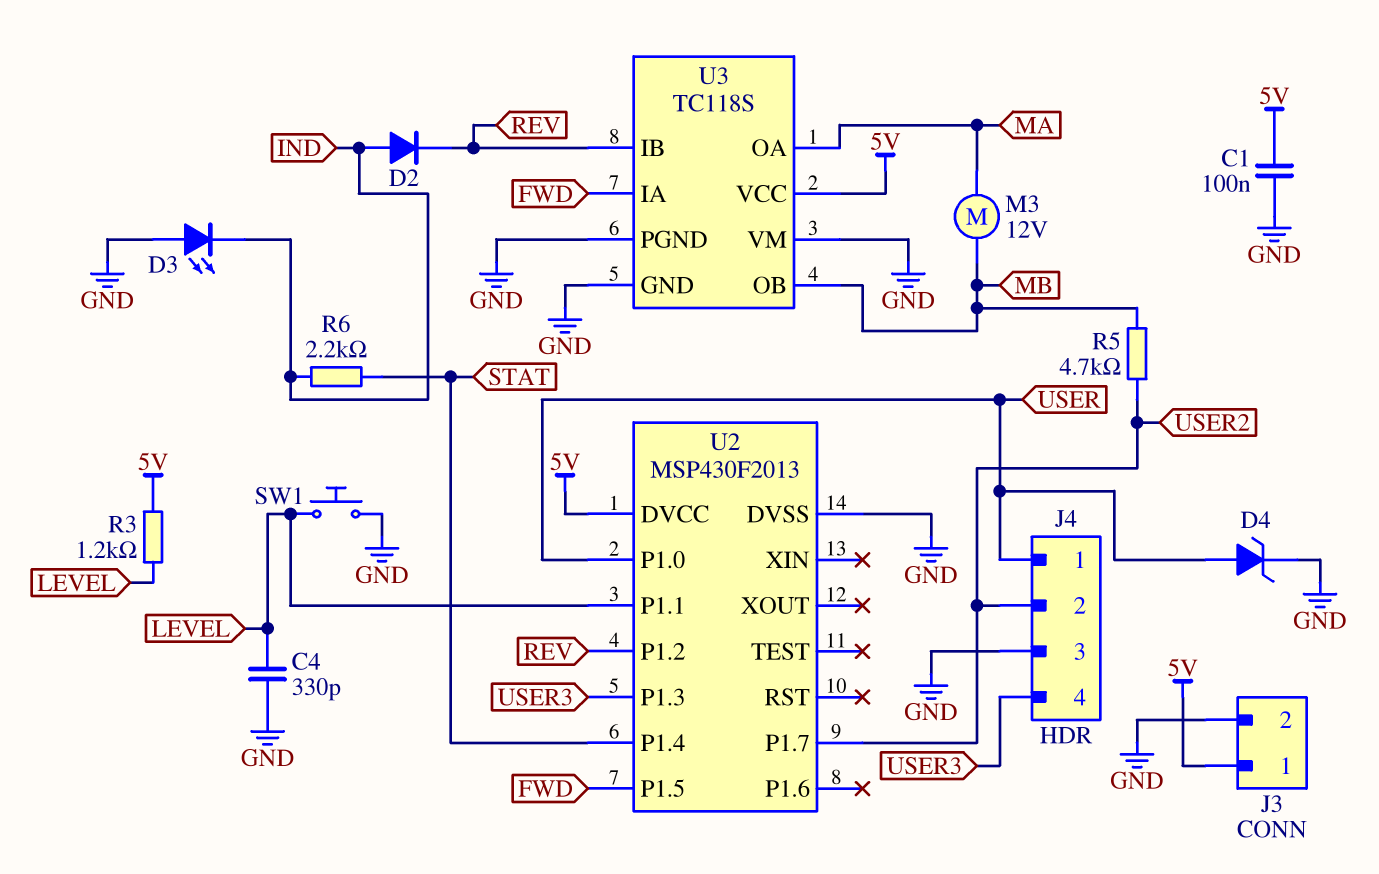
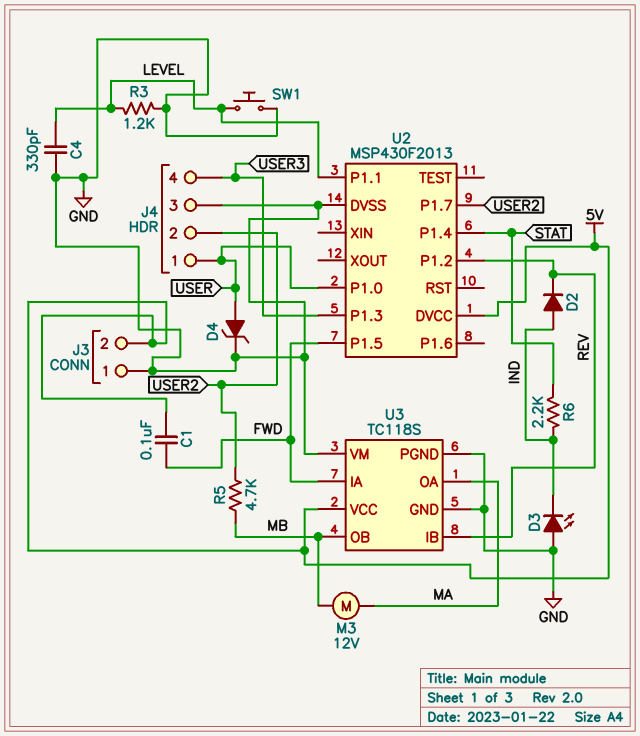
C1: 100nF (5V, GND) -> 100nF (5V, FWD)
J3 pin 1: 5V -> GND
J3 pin 2: GND -> 5V
R3: 1.2k (5V, LEVEL) -> 1.2k (GND, LEVEL)

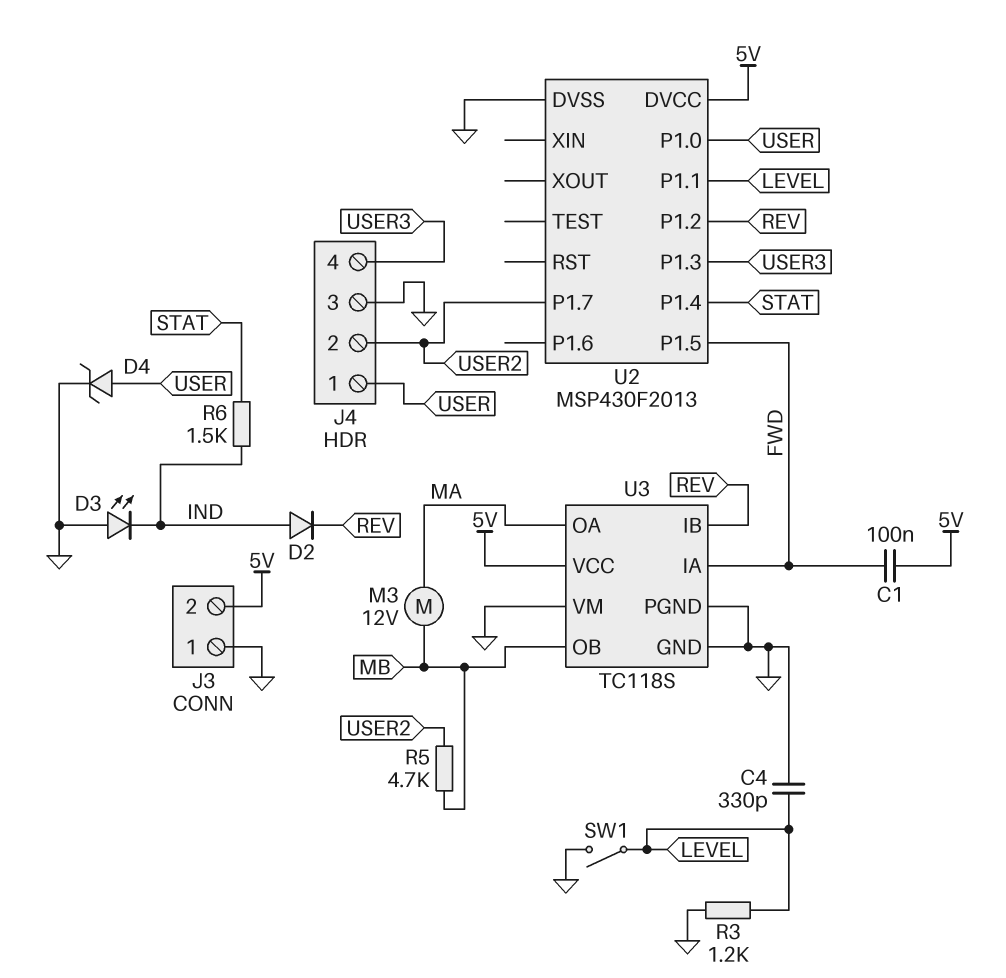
R6: 2.2k (IND, STAT) -> 1.5k (IND, STAT)
SW1: button (GND, LEVEL) -> switch (GND, LEVEL)

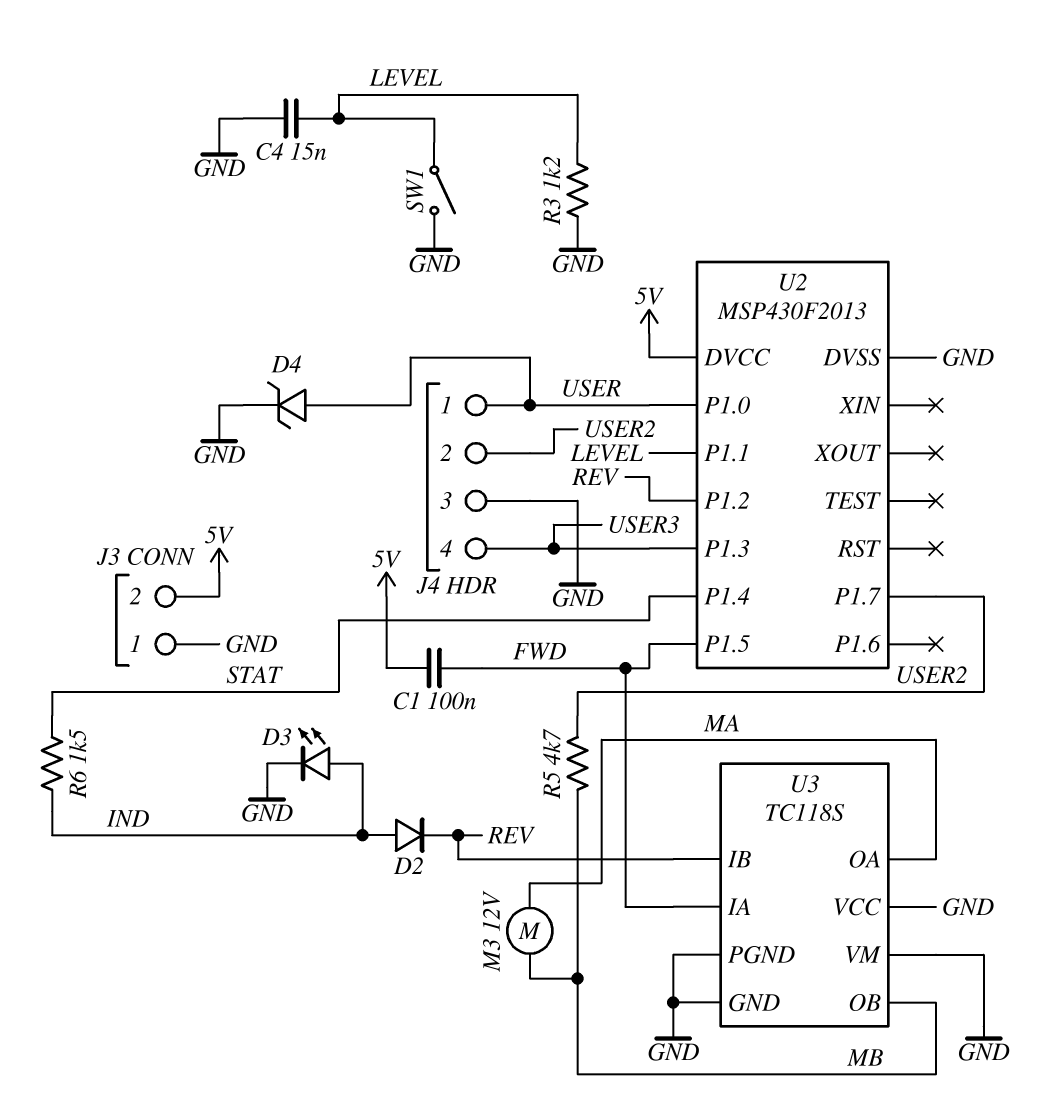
C4: 330pF (GND, LEVEL) -> 15nF (GND, LEVEL)
D3: LED (A GND, K IND) -> LED (A IND, K GND)
U3 pin VCC: 5V -> GND

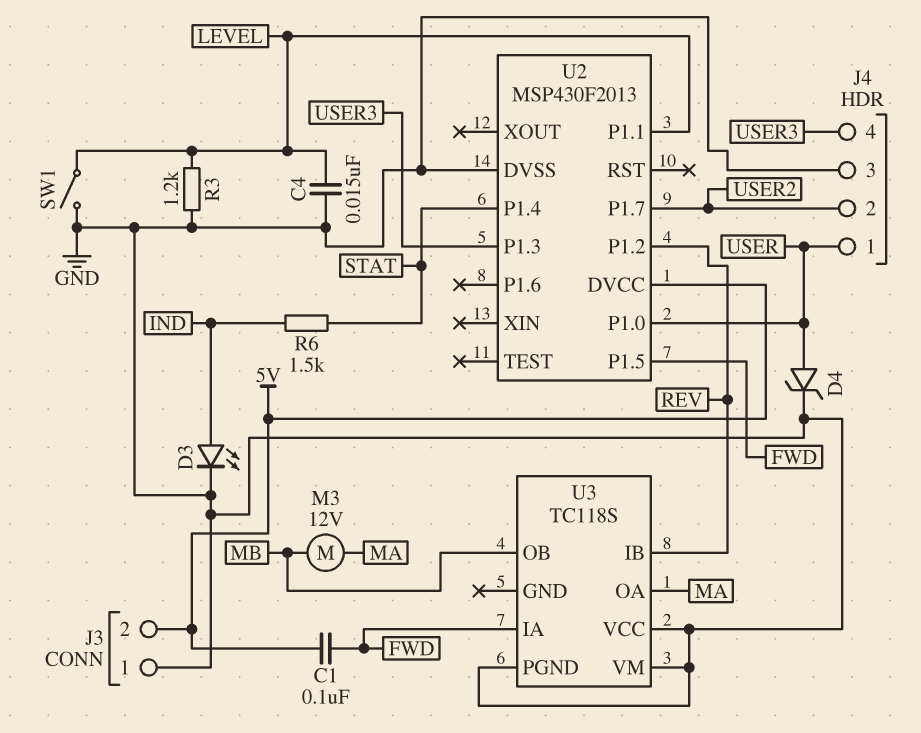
D2: diode (A IND, K REV) -> none
R5: 4.7k (MB, USER2) -> none
U3 pin GND: GND -> none

